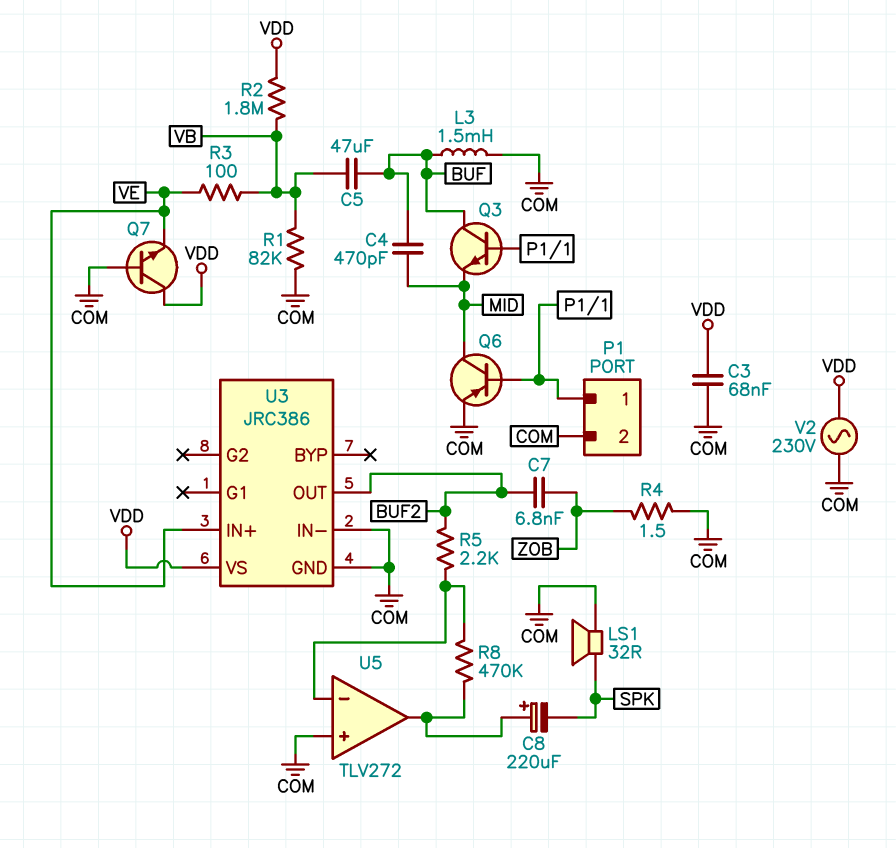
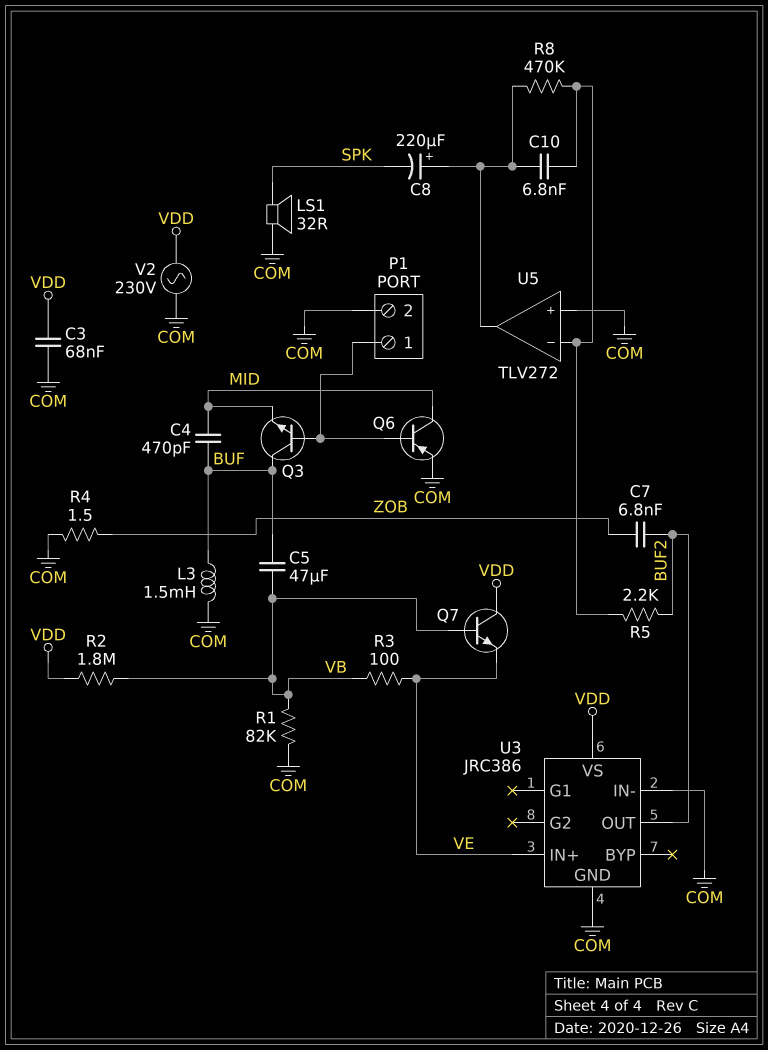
C10: none -> 6.8nF (U5/in-, U5/out)
Q7: NPN (B COM, C VDD, E VE) -> NPN (B VB, C VDD, E VE)

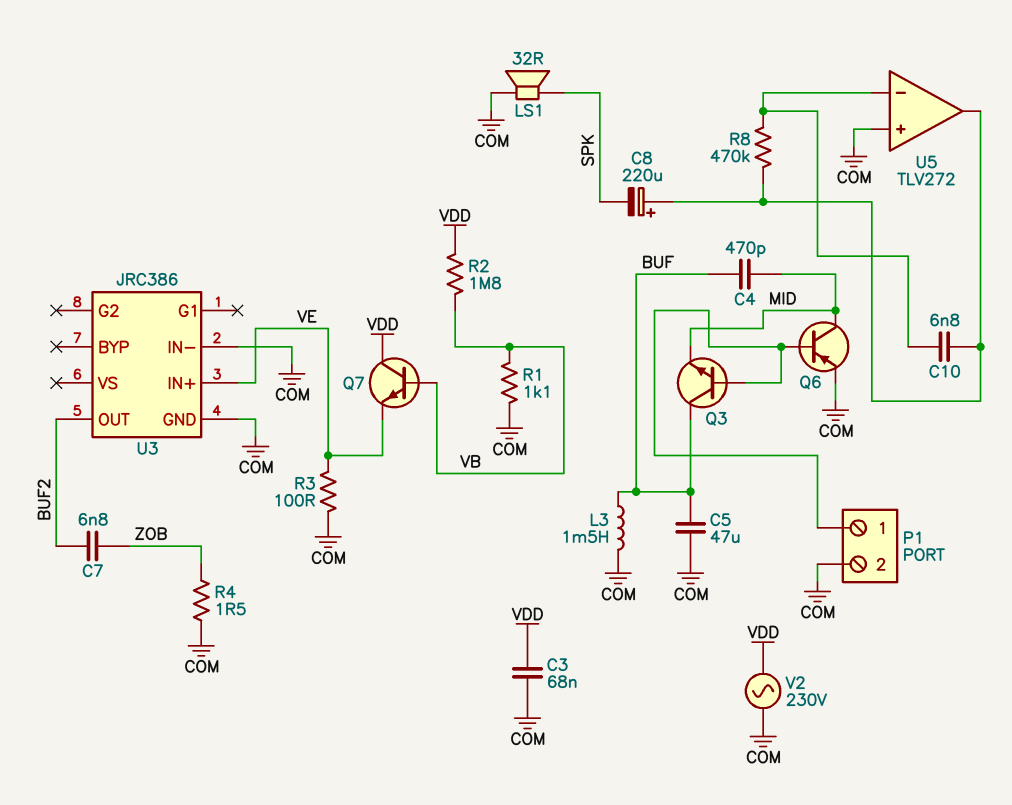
C5: 47uF (BUF, VB) -> 47uF (BUF, COM)
R1: 82k (COM, VB) -> 1.1k (COM, VB)
R3: 100 (VB, VE) -> 100 (COM, VE)
R5: 2.2k (BUF2, U5/in-) -> none
U3 pin VS: VDD -> none

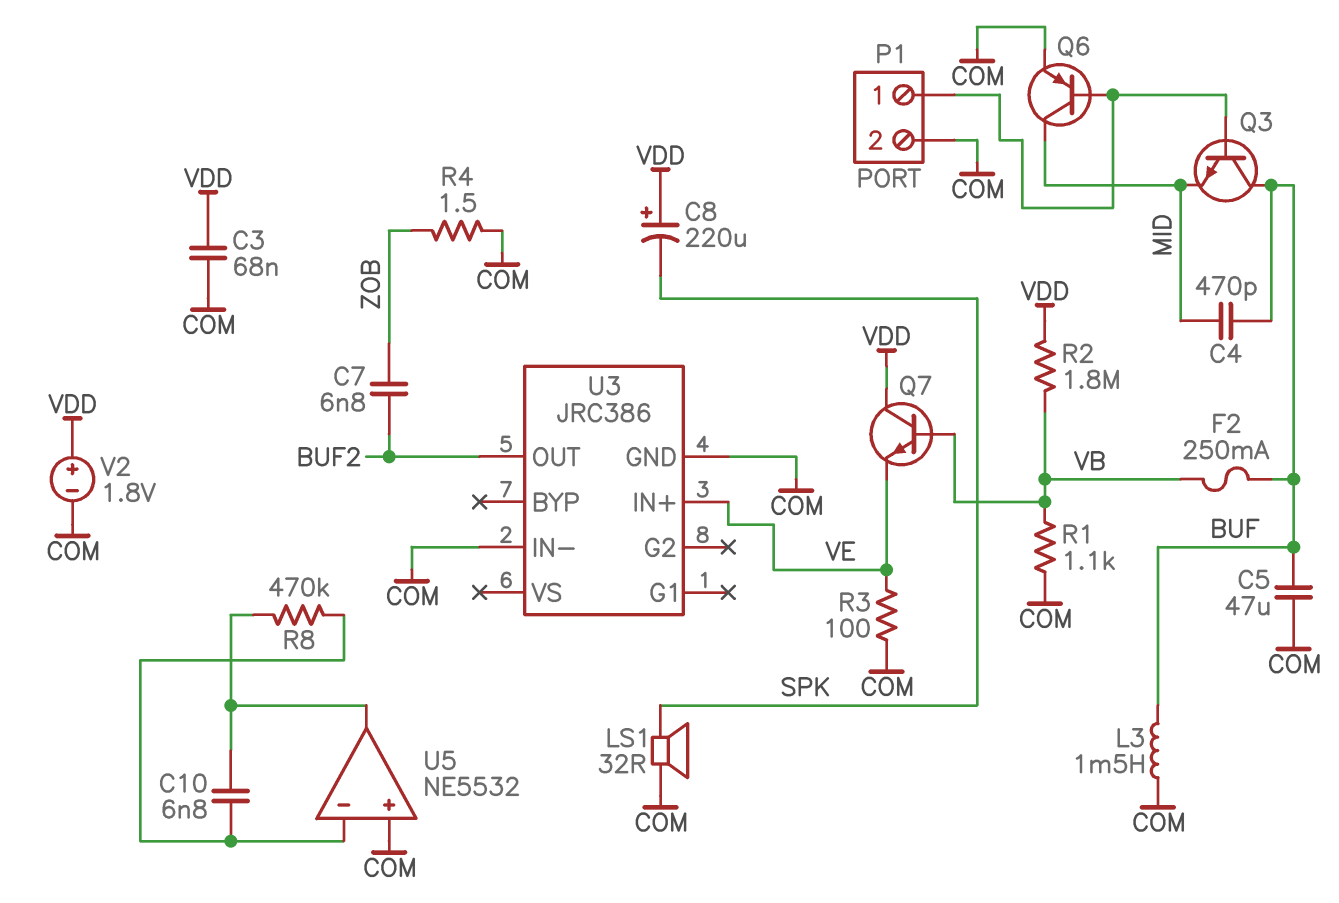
C8: 220uF (plus U5/out, minus SPK) -> 220uF (plus VDD, minus SPK)
F2: none -> 250mA (BUF, VB)
U5: TLV272 -> NE5532
V2: AC 230V (COM, VDD) -> 1.8V (plus VDD, minus COM)

